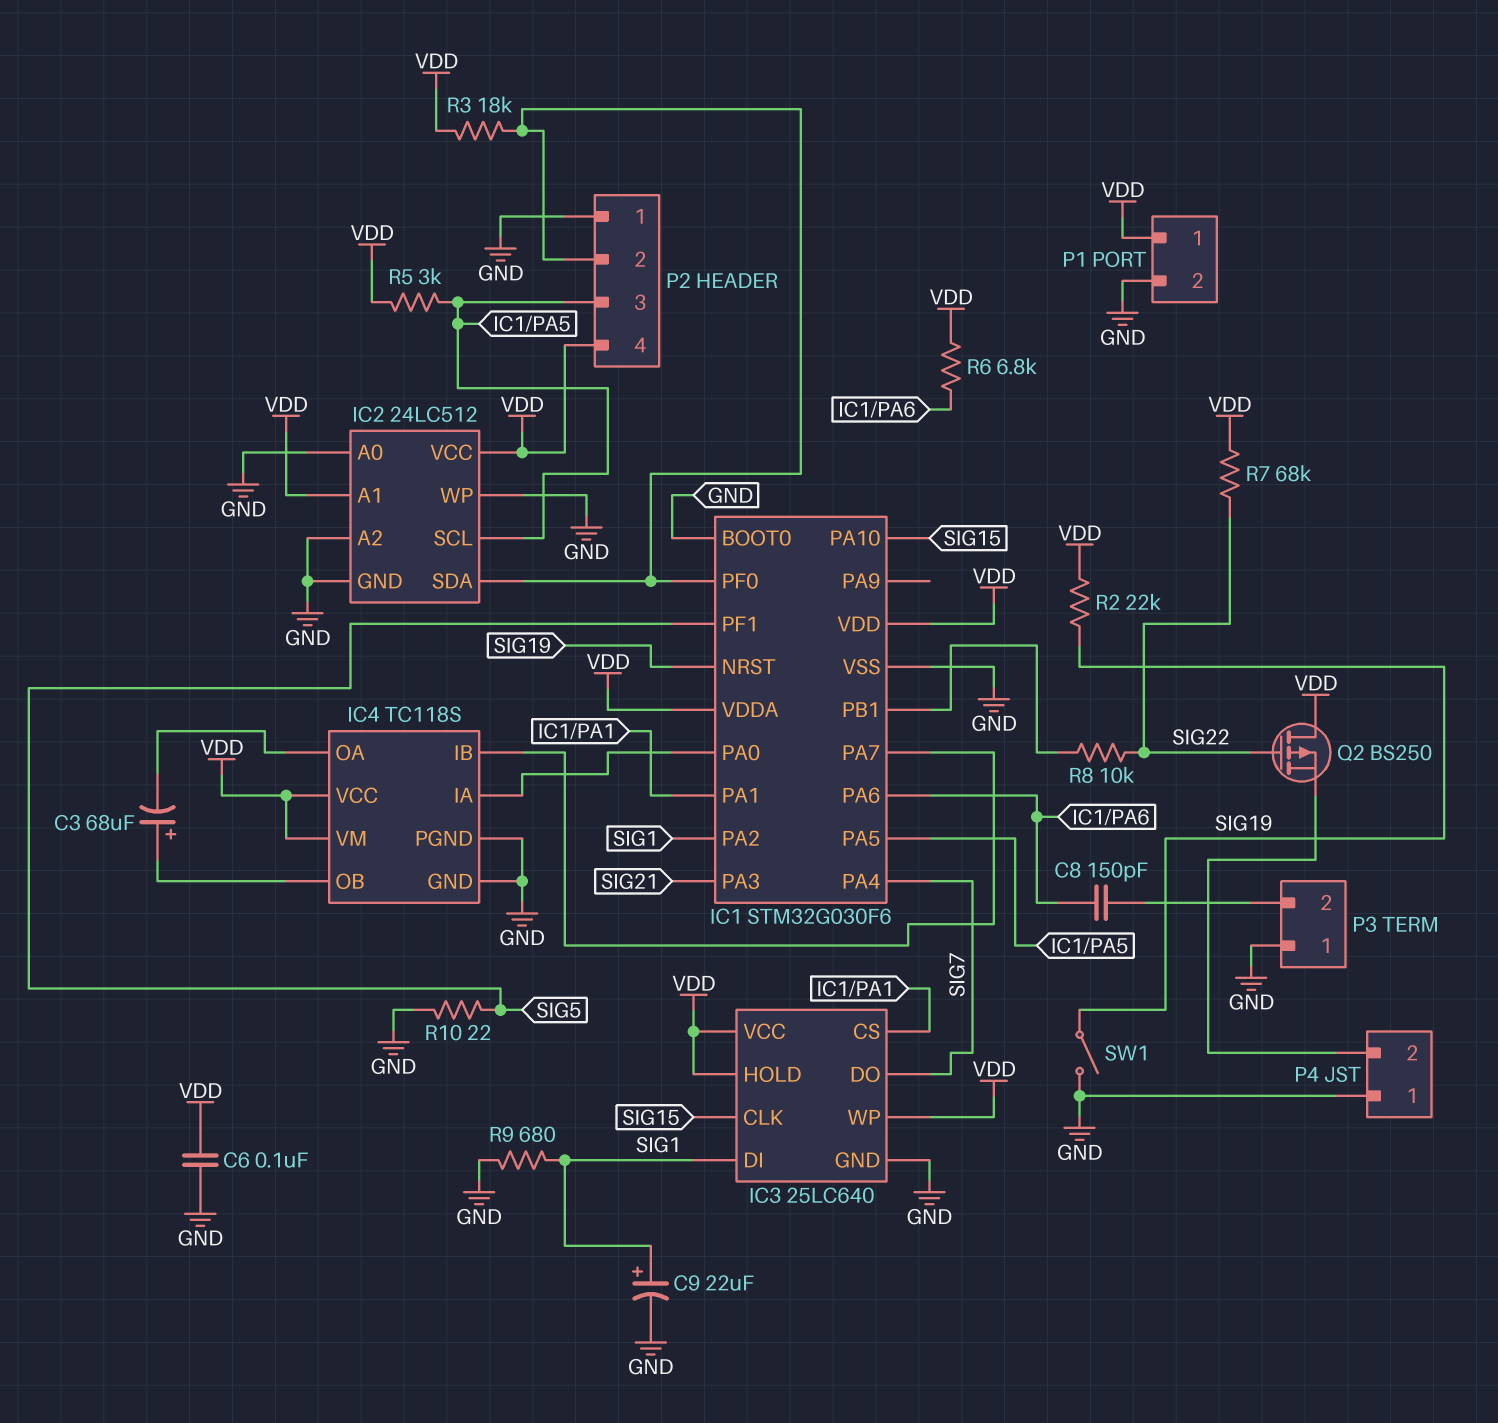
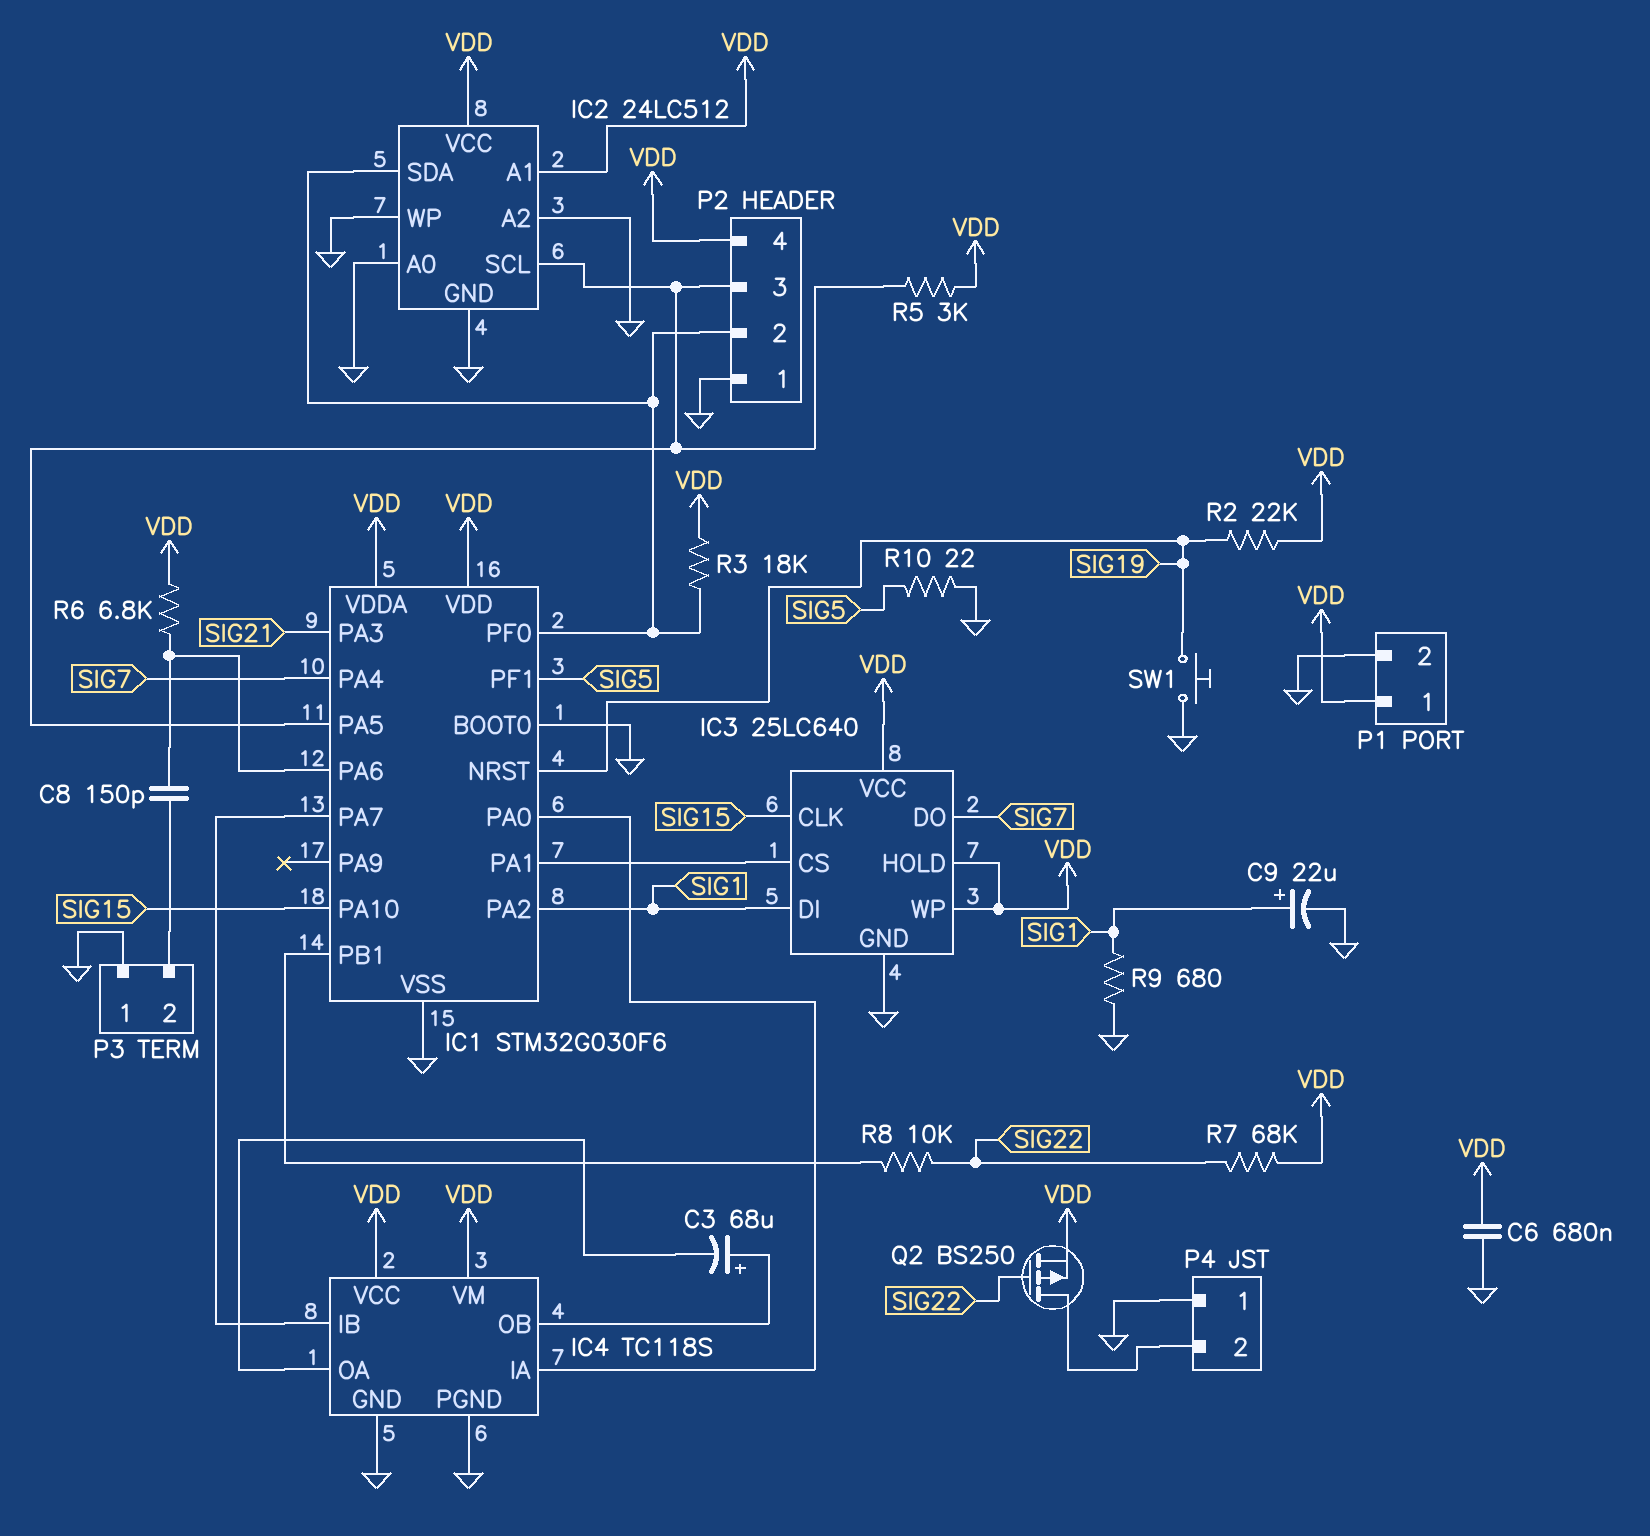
C6: 100nF (GND, VDD) -> 680nF (GND, VDD)
Q2: PMOS BS250 (G SIG22, D VDD, S P4/2) -> PMOS BS250 (G SIG22, D P4/2, S VDD)
SW1: switch (GND, SIG19) -> button (GND, SIG19)

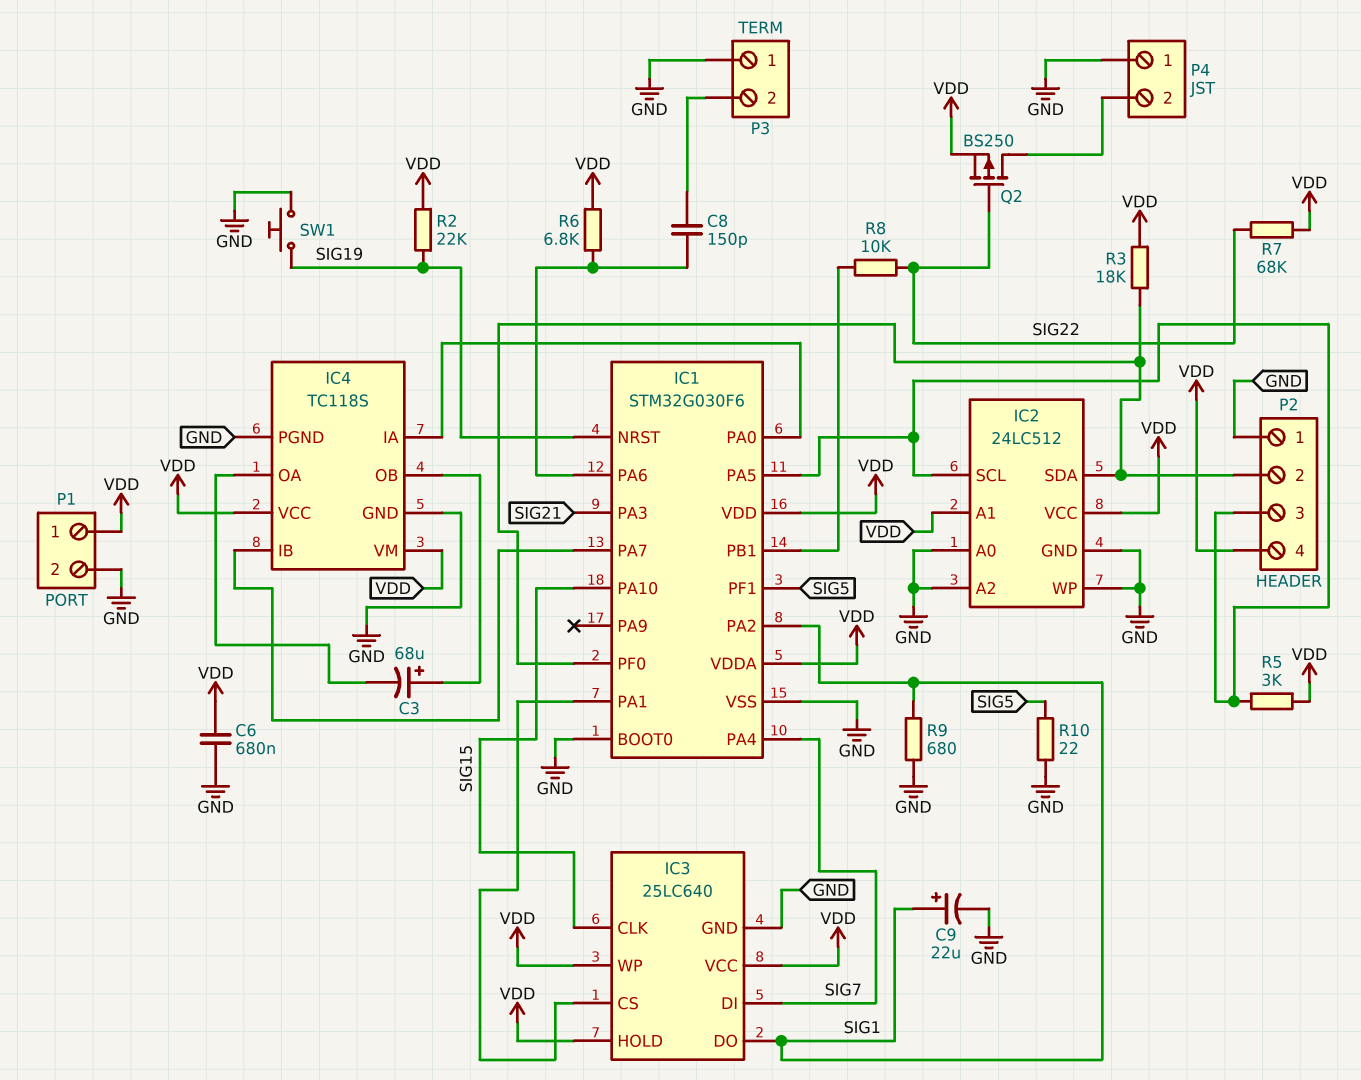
IC3 pin DI: SIG1 -> SIG7
IC3 pin DO: SIG7 -> SIG1

